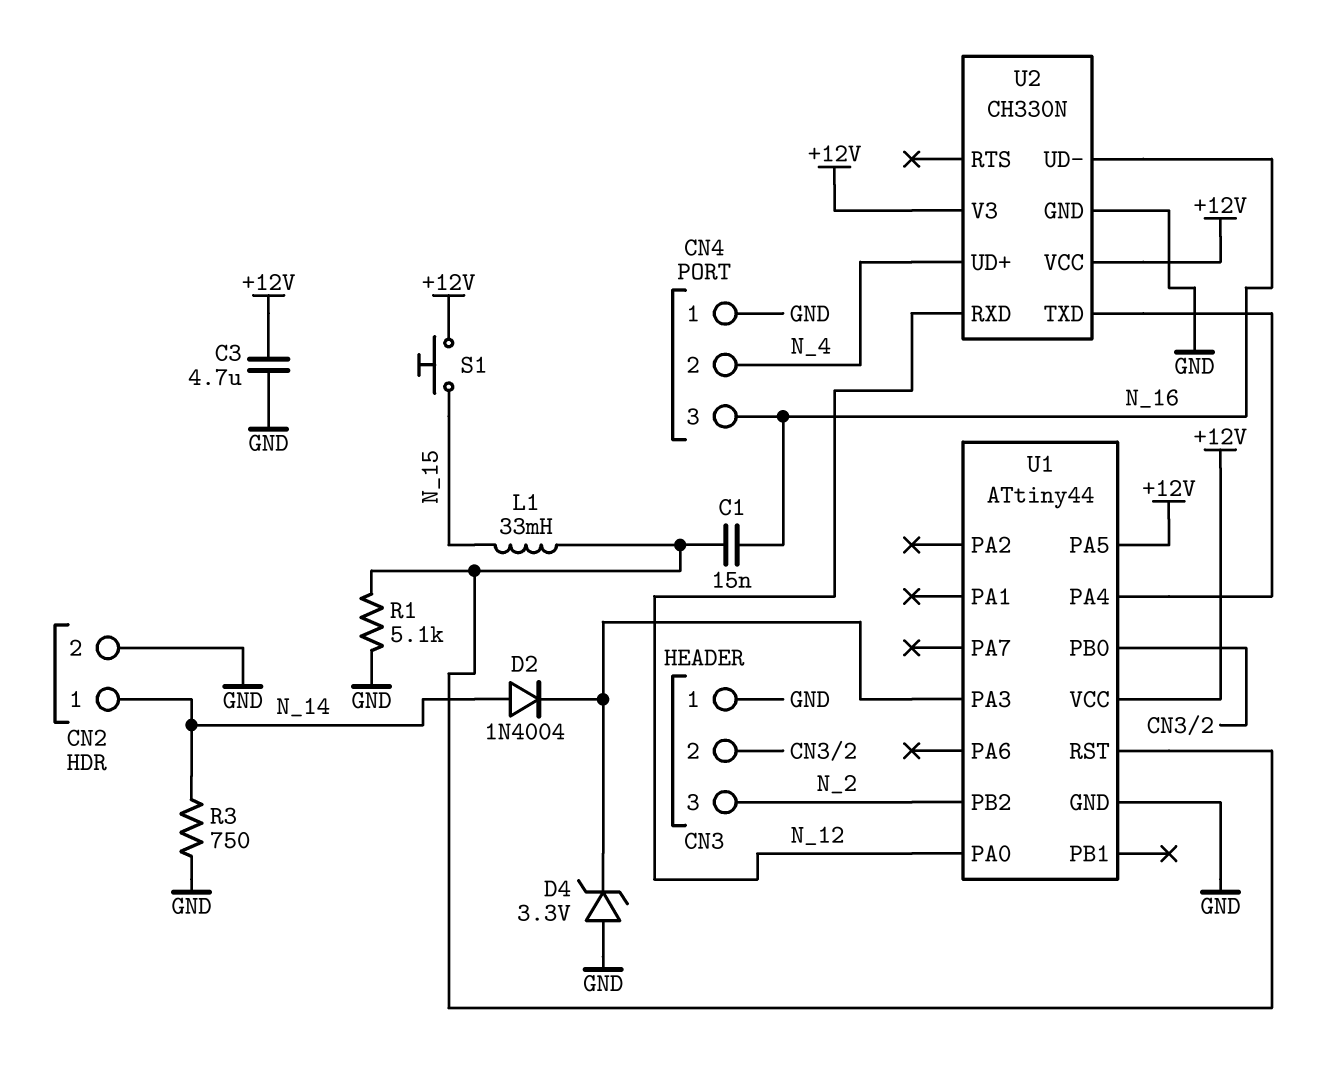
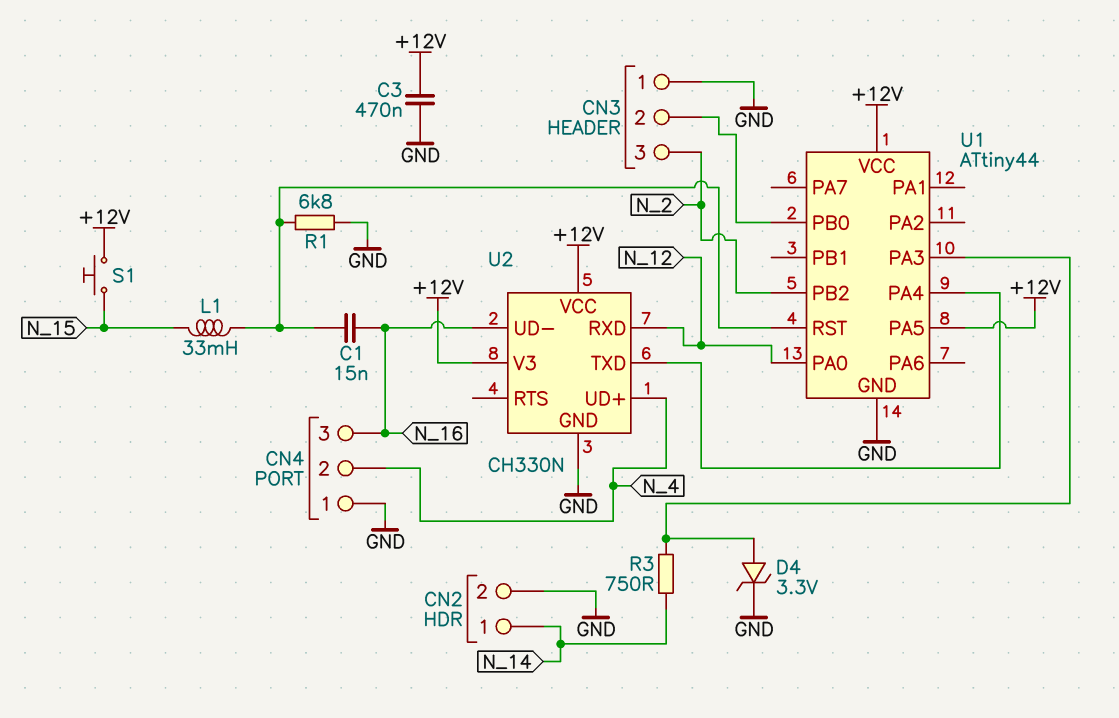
C3: 4.7uF (+12V, GND) -> 470nF (+12V, GND)
D2: diode 1N4004 (A N_14, K U1/PA3) -> none
D4: zener 3.3V (A GND, K U1/PA3) -> zener 3.3V (A U1/PA3, K GND)
R1: 5.1k (GND, U1/RST) -> 6.8k (GND, U1/RST)
R3: 750 (GND, N_14) -> 750 (N_14, U1/PA3)

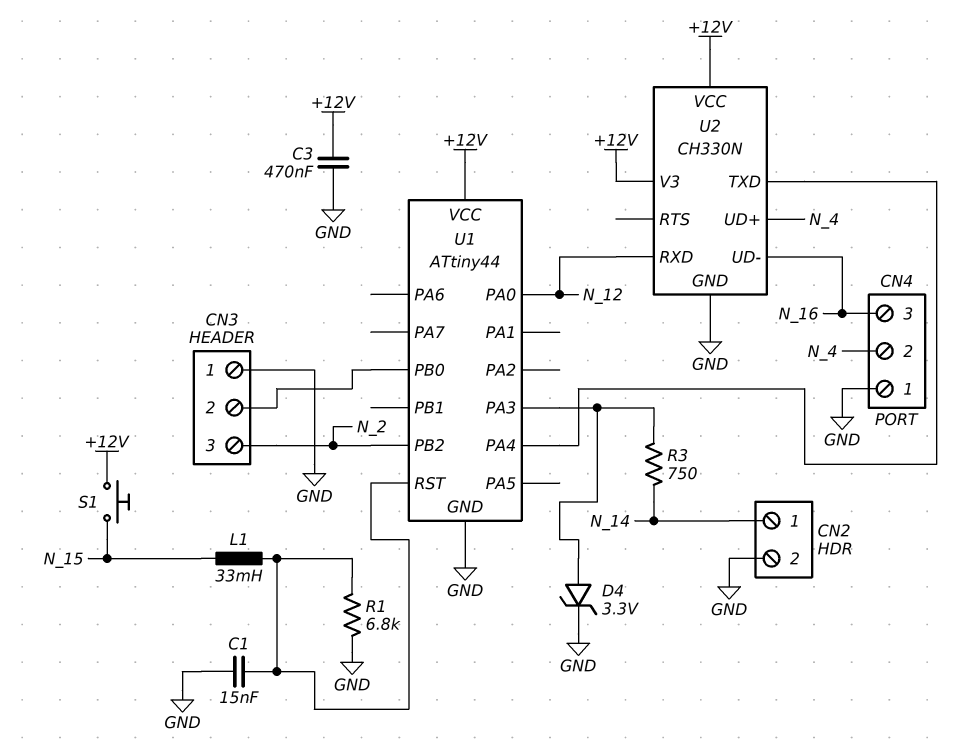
C1: 15nF (N_16, U1/RST) -> 15nF (GND, U1/RST)
U1 pin PA5: +12V -> none

